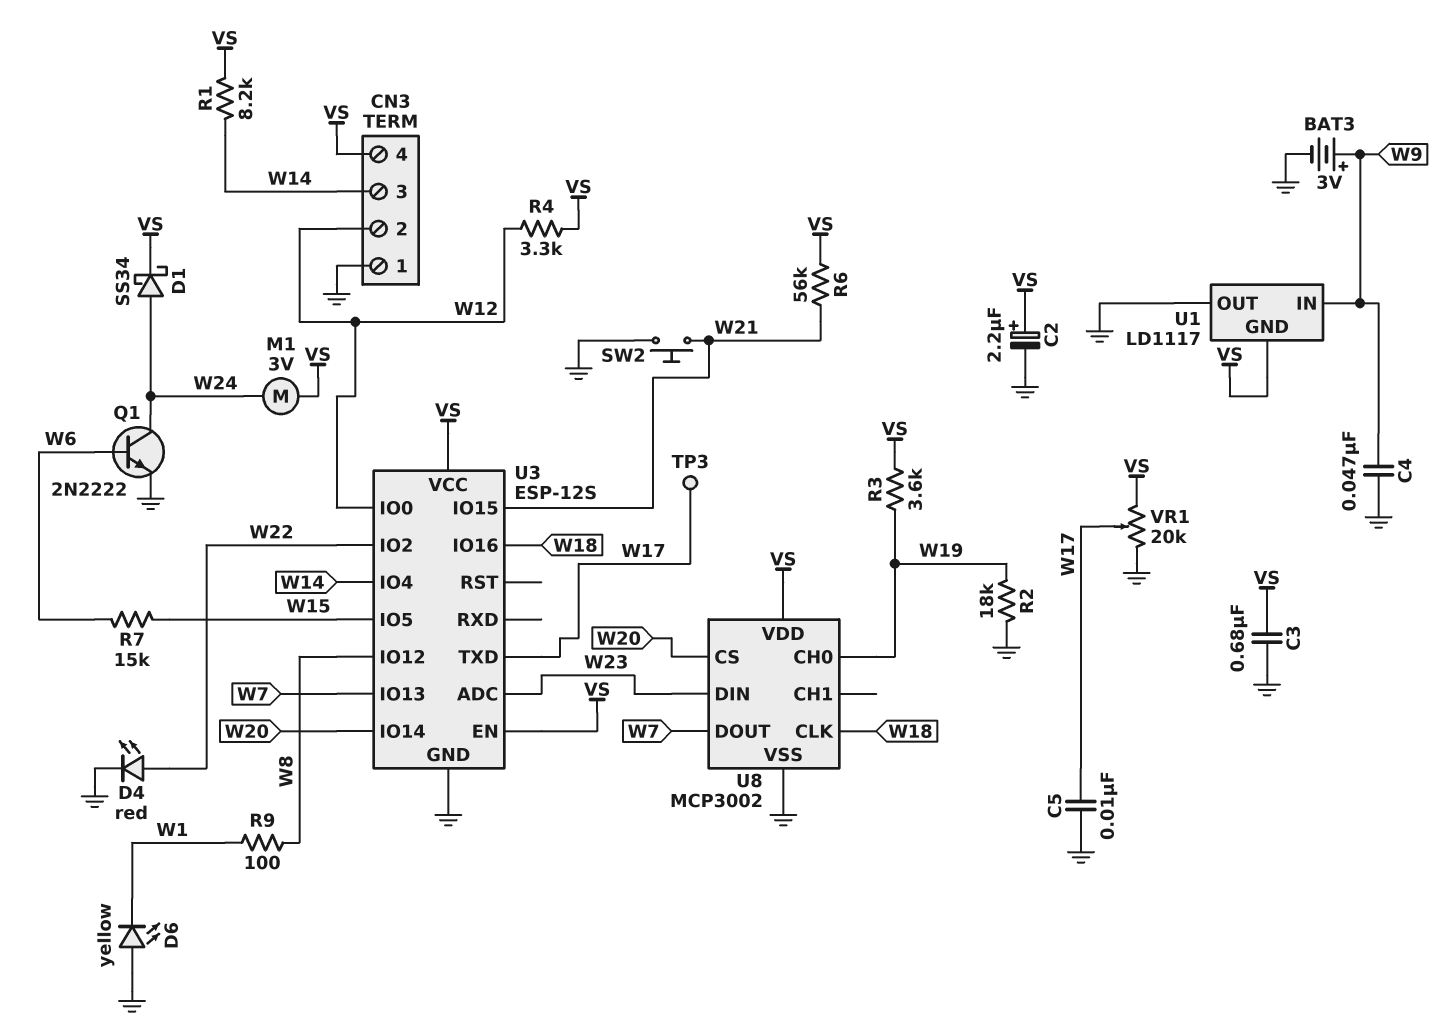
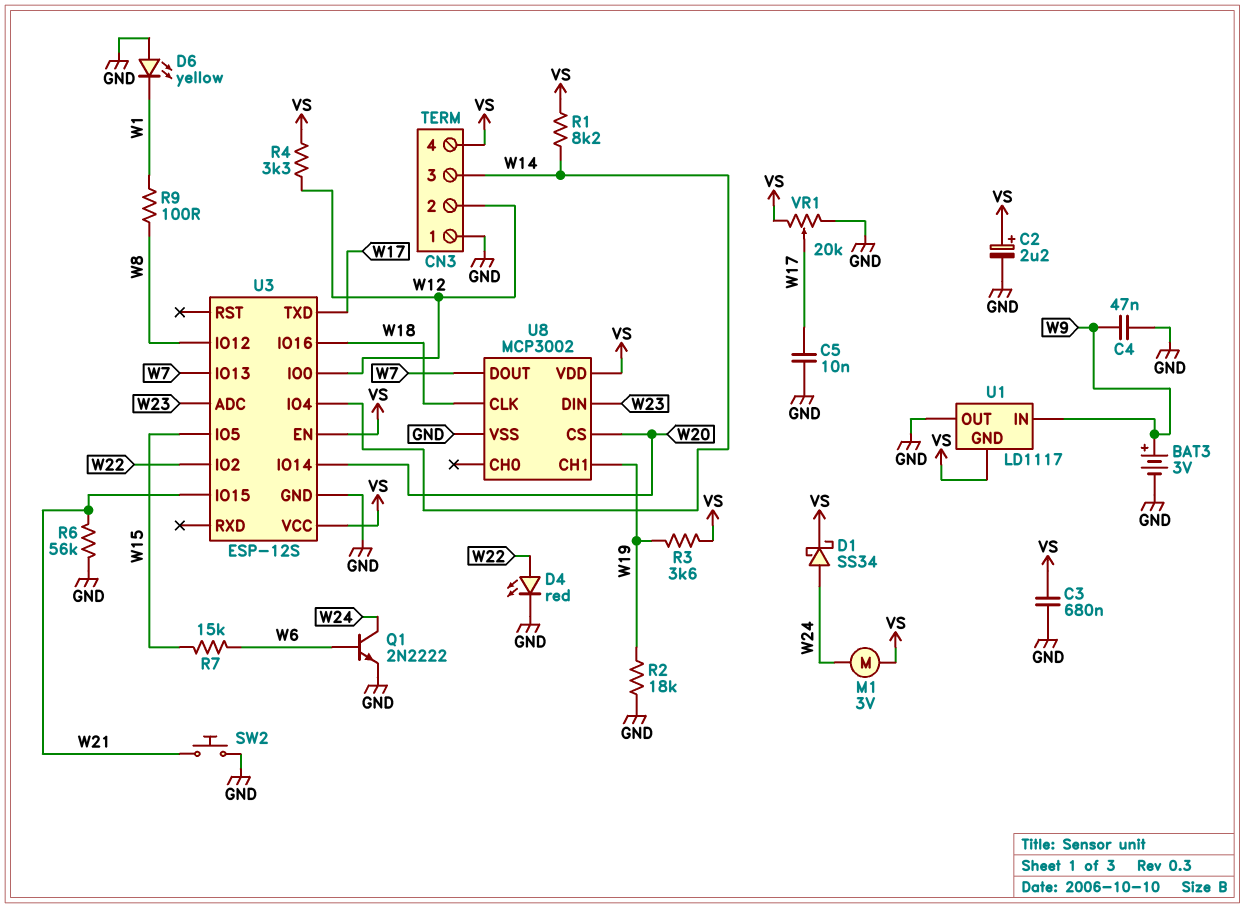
R6: 56k (VS, W21) -> 56k (GND, W21)
TP3: test point (W17) -> none
U8 pin CH0: W19 -> none
U8 pin CH1: none -> W19

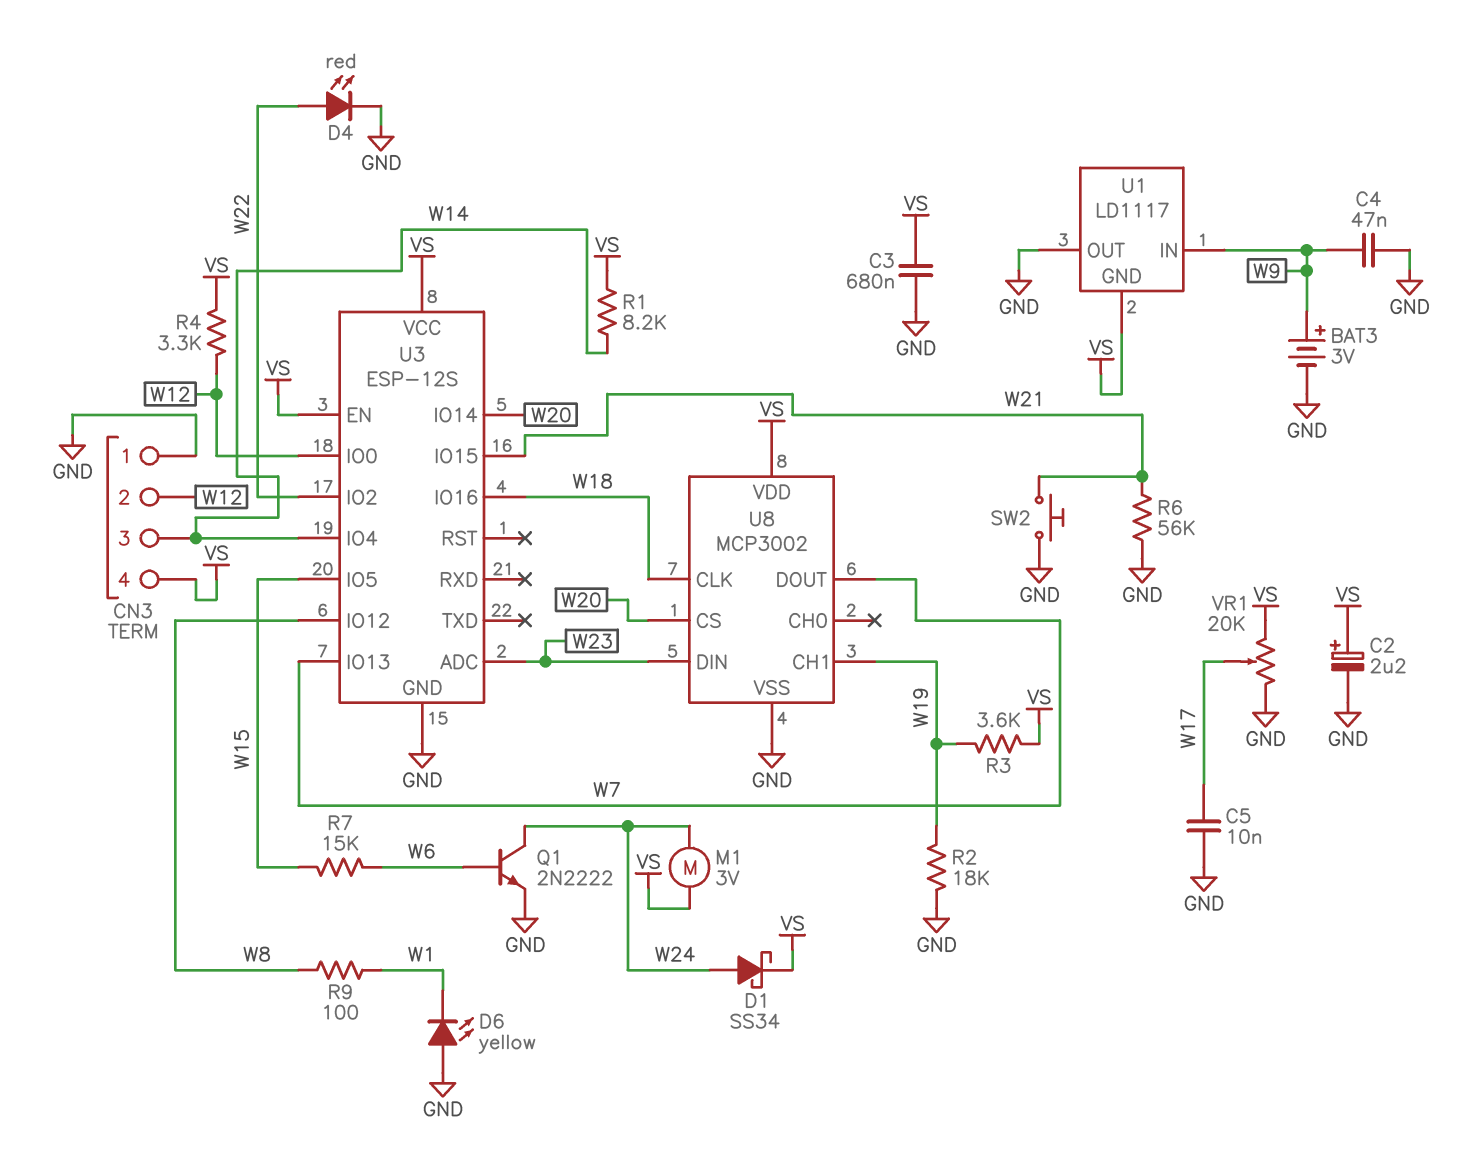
U3 pin TXD: W17 -> none

